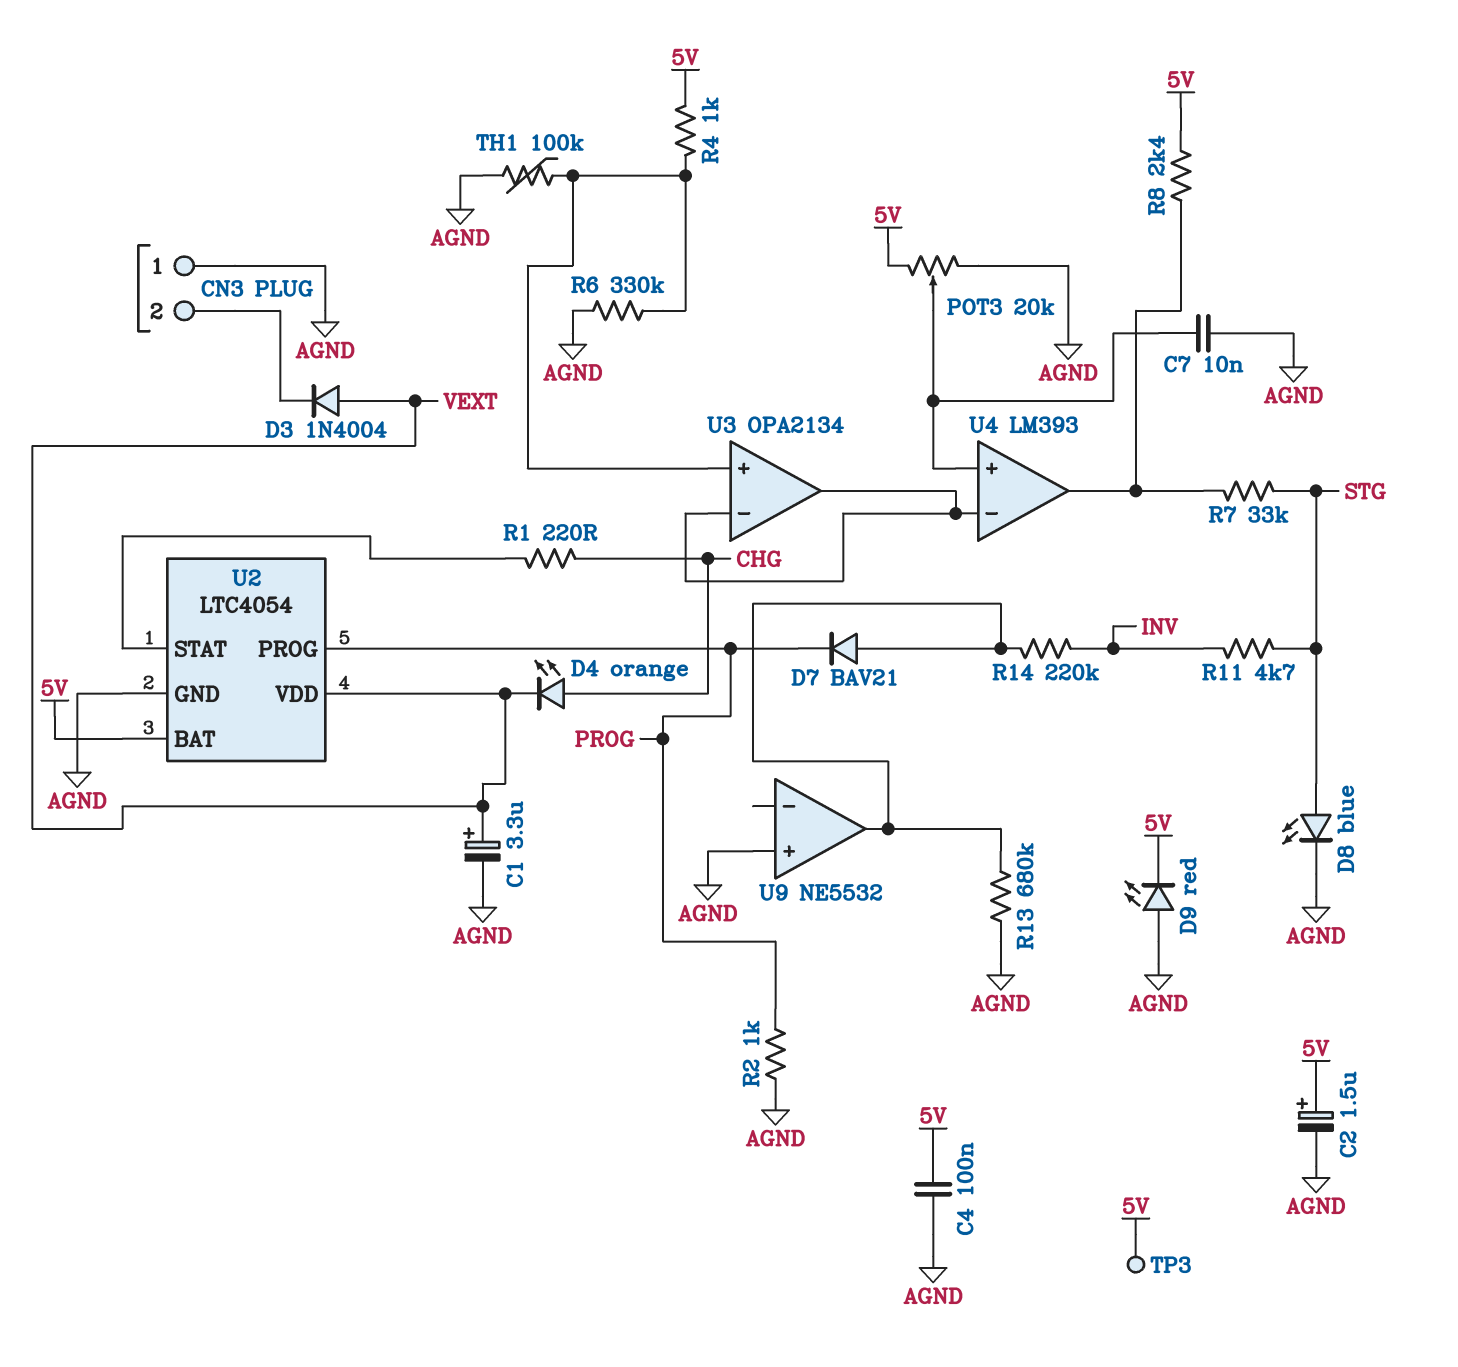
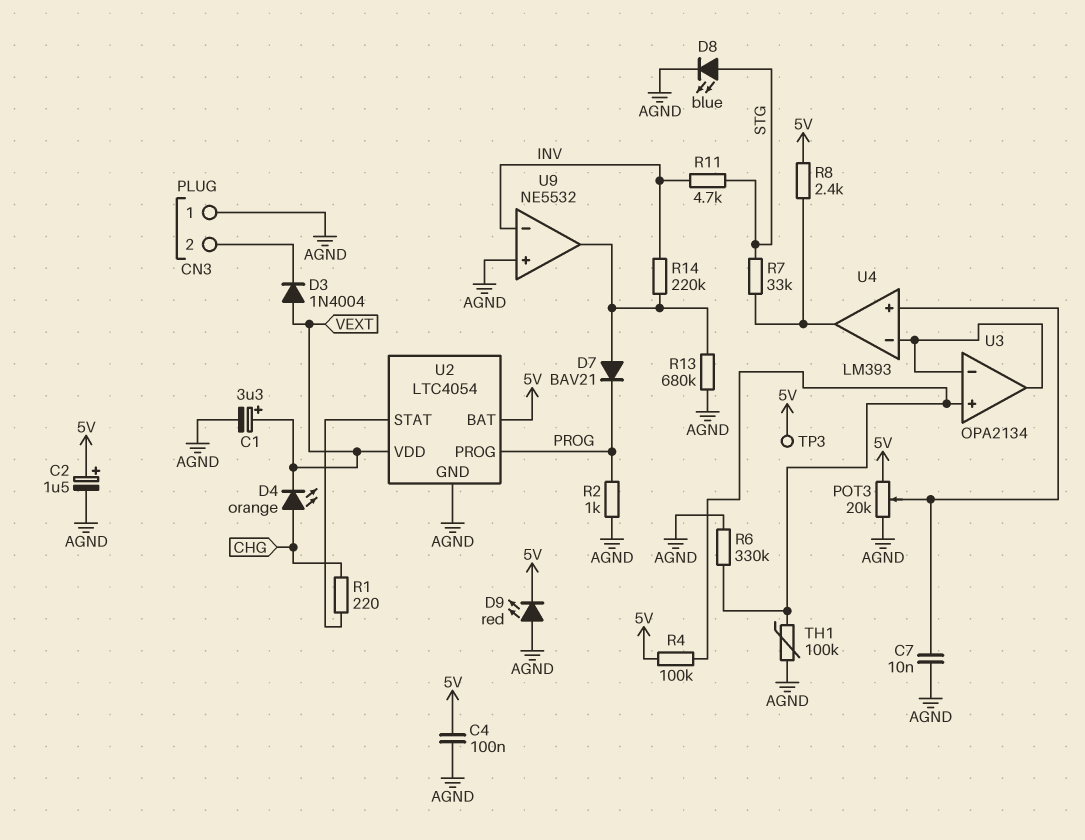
R4: 1k (5V, U3/in+) -> 100k (5V, U3/in+)
U9 pin in-: none -> INV

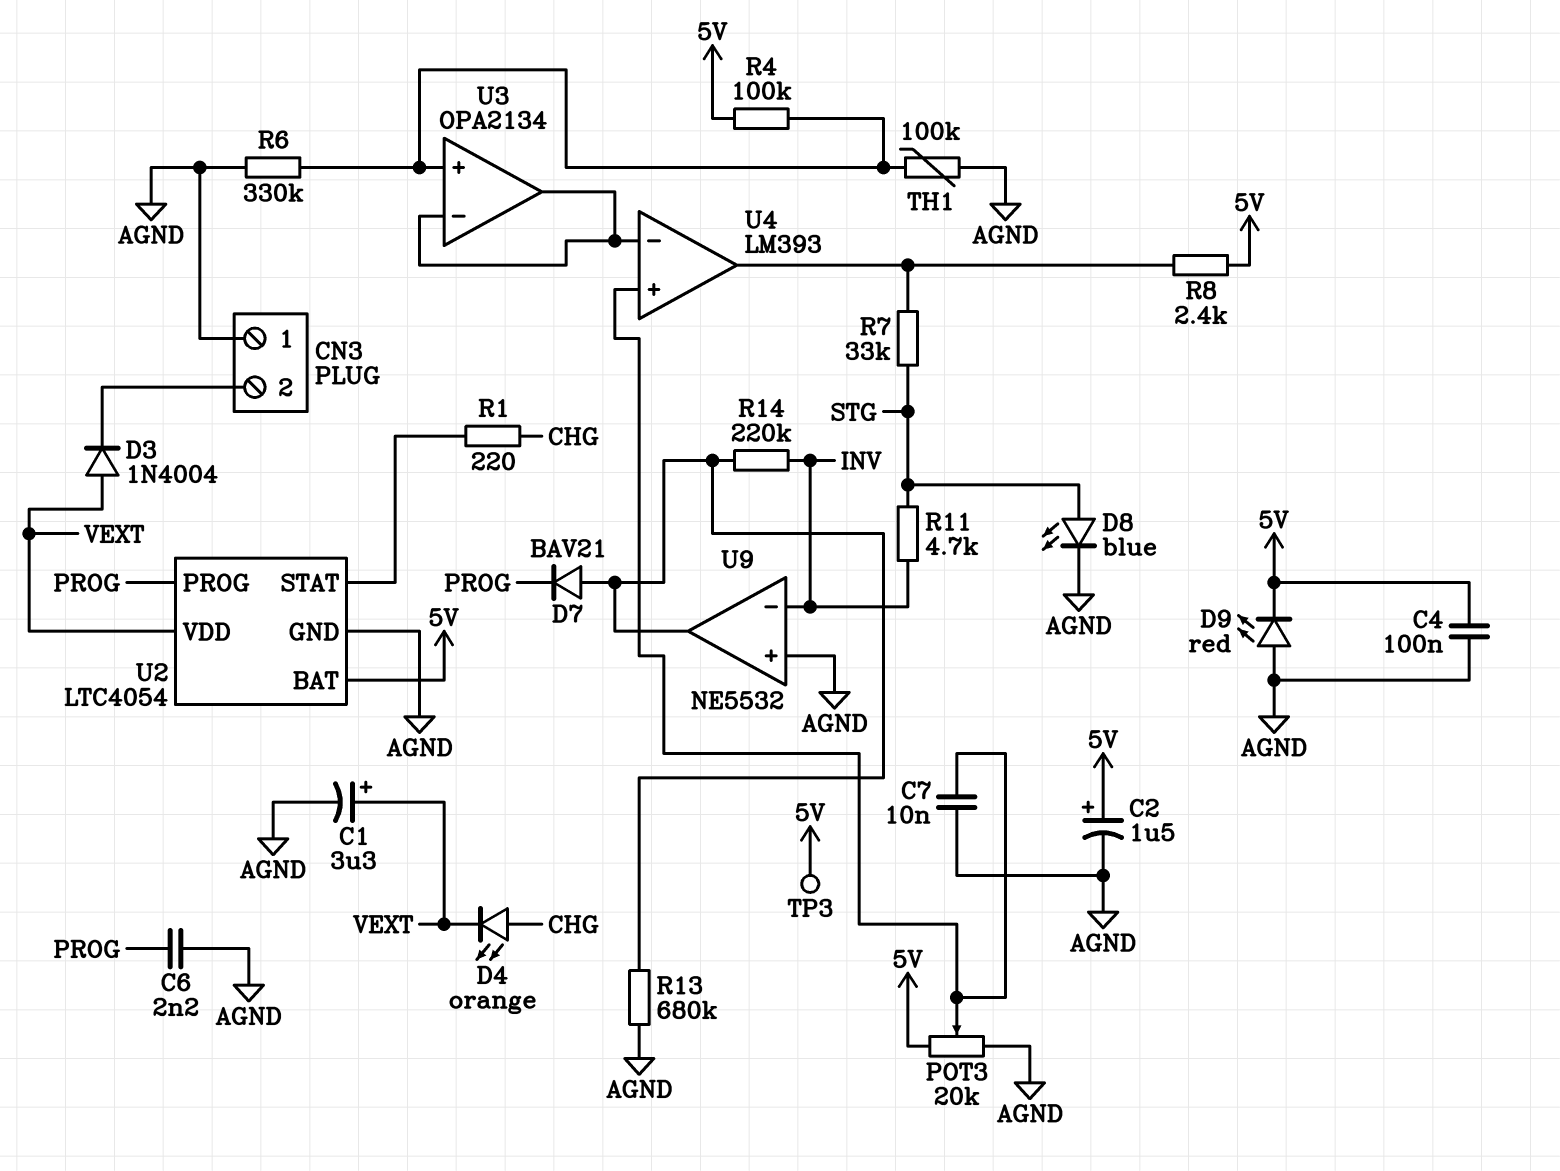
C6: none -> 2.2nF (AGND, PROG)
R2: 1k (AGND, PROG) -> none

